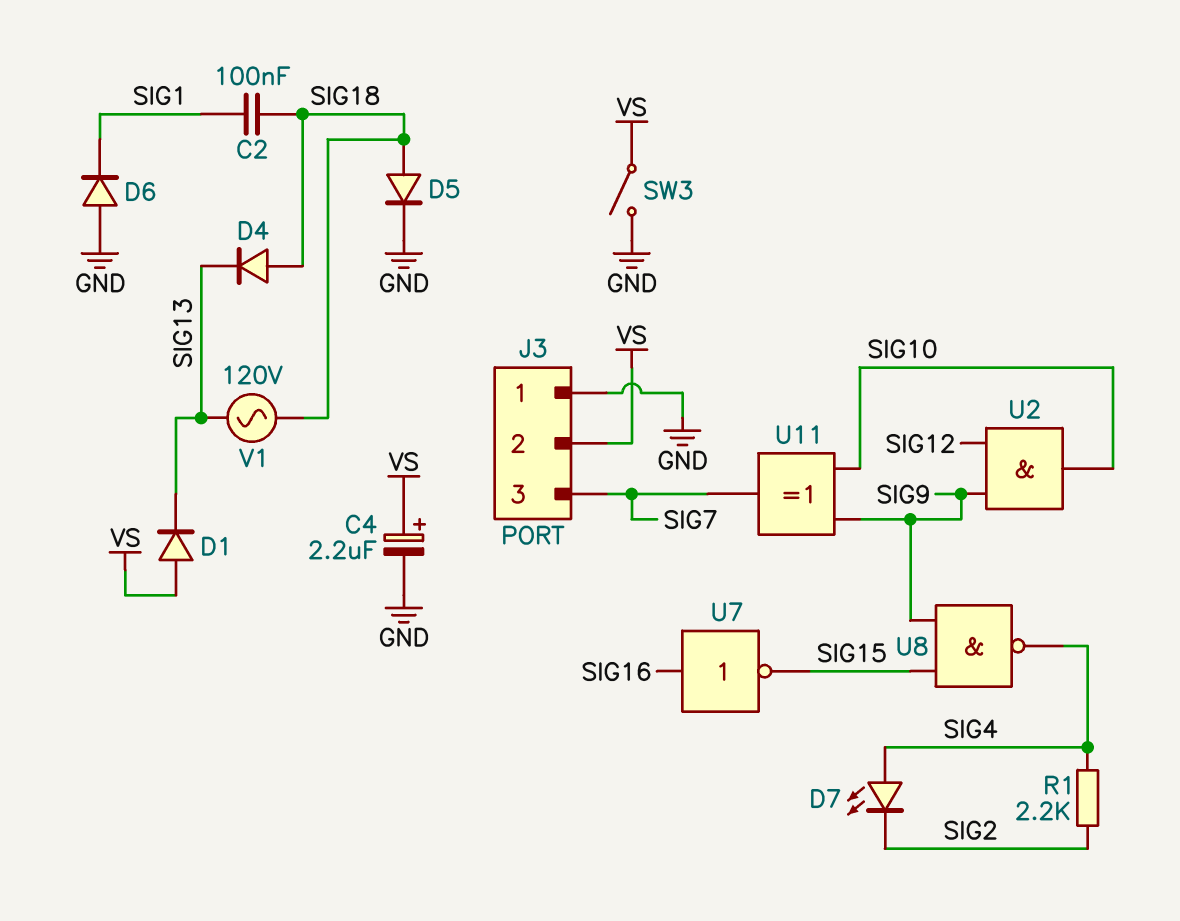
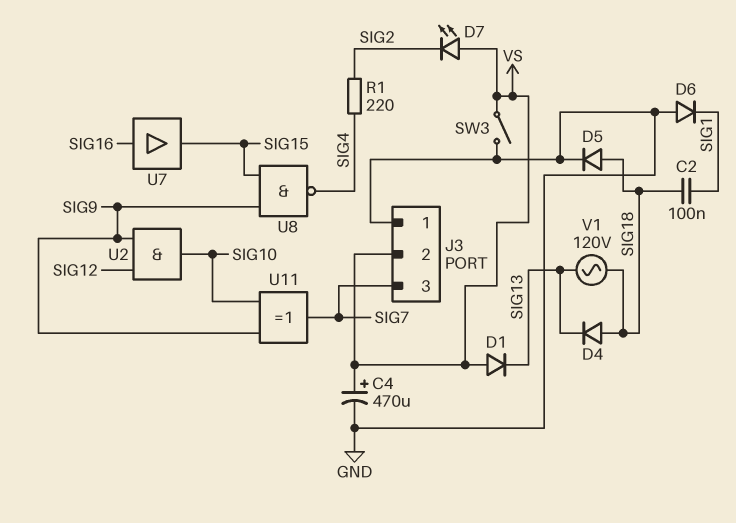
C4: 2.2uF (plus VS, minus GND) -> 470uF (plus VS, minus GND)
D7: LED (A SIG4, K SIG2) -> LED (A VS, K SIG2)
R1: 2.2k (SIG2, SIG4) -> 220 (SIG2, SIG4)
U7: NOT (in SIG16, out SIG15) -> buffer (in SIG16, out SIG15)

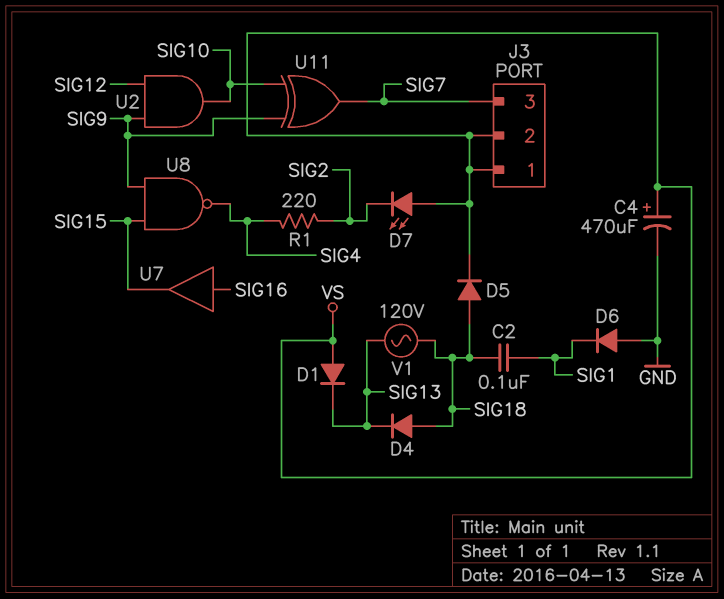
D5: diode (A SIG18, K GND) -> diode (A SIG18, K VS)
J3 pin 1: GND -> VS
SW3: switch (GND, VS) -> none

